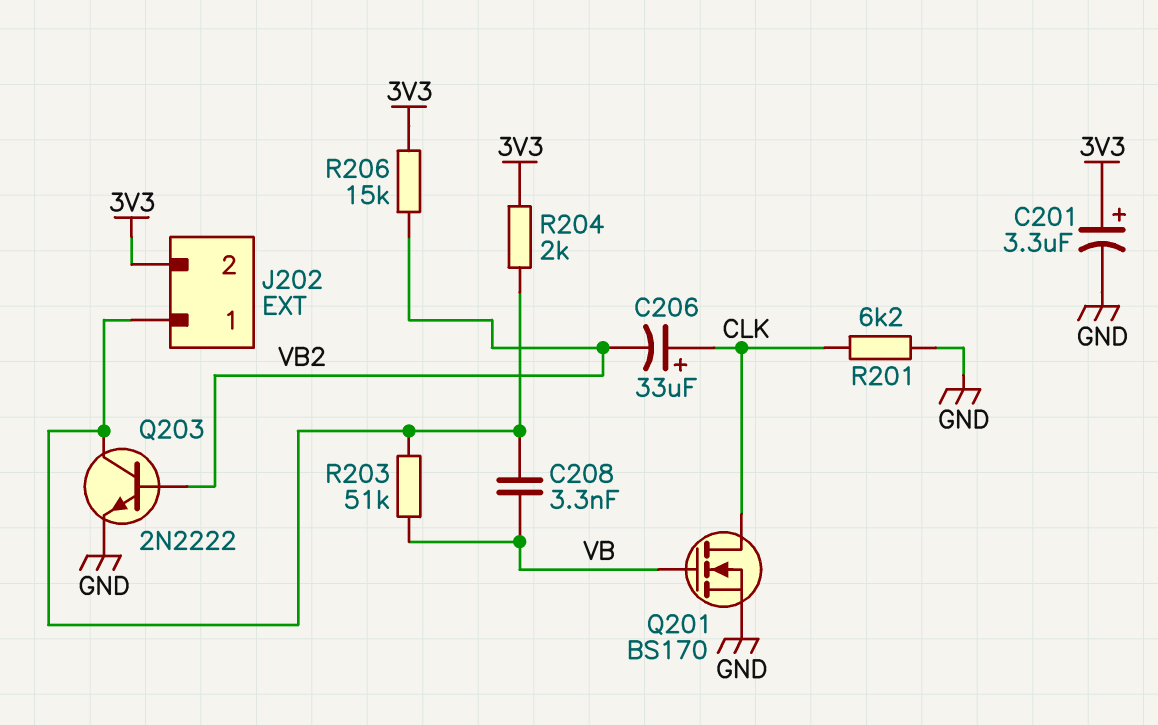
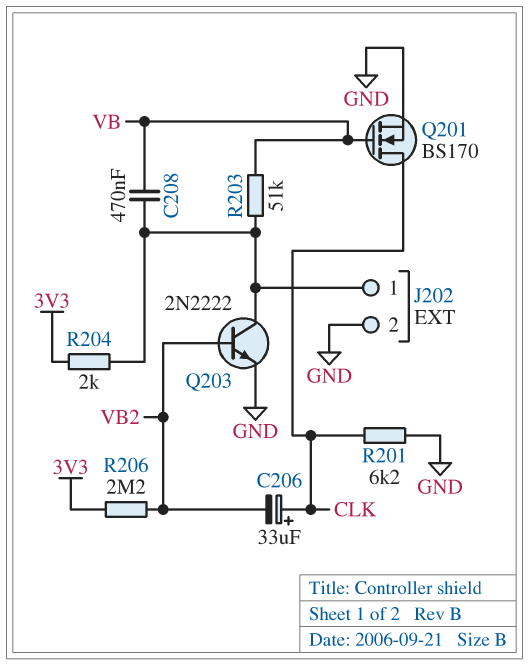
C201: 3.3uF (plus 3V3, minus GND) -> none
C208: 3.3nF (J202/1, VB) -> 470nF (J202/1, VB)
J202 pin 2: 3V3 -> GND
R206: 15k (3V3, VB2) -> 2.2M (3V3, VB2)

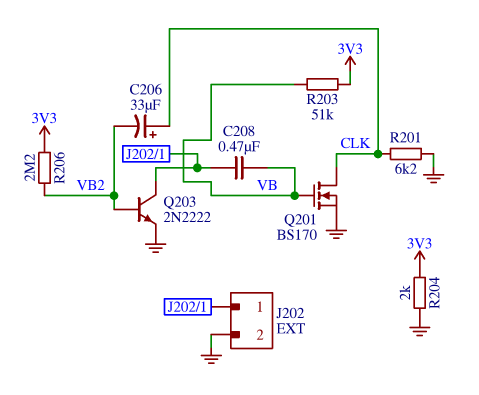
R203: 51k (J202/1, VB) -> 51k (3V3, VB)
R204: 2k (3V3, J202/1) -> 2k (3V3, GND)

